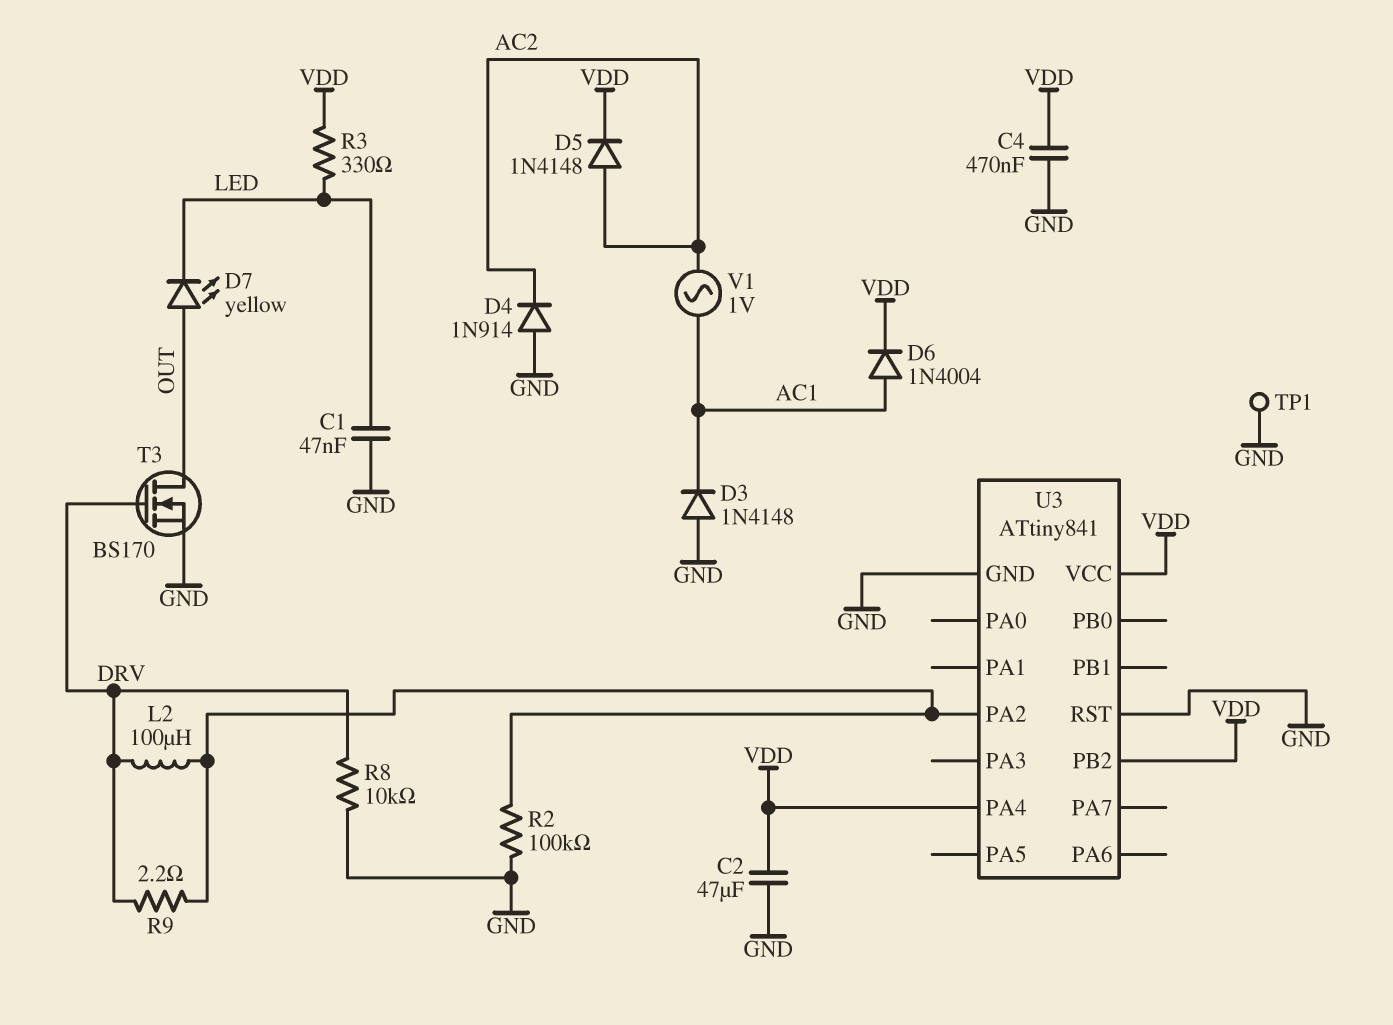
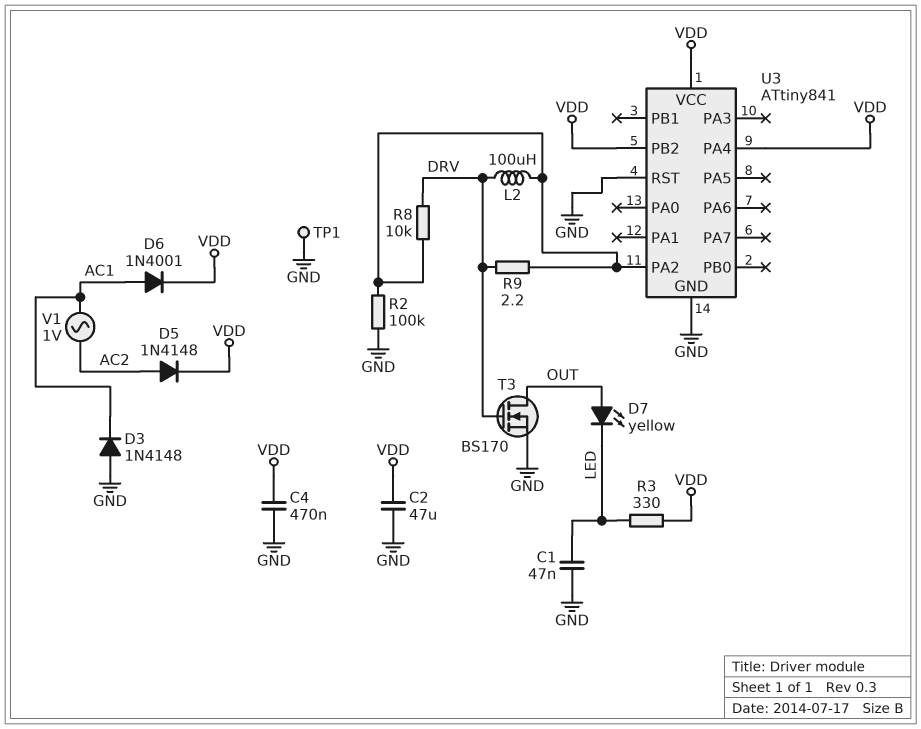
D4: diode 1N914 (A GND, K AC2) -> none
D6: diode 1N4004 (A AC1, K VDD) -> diode 1N4001 (A AC1, K VDD)
R8: 10k (DRV, GND) -> 10k (DRV, U3/PA2)

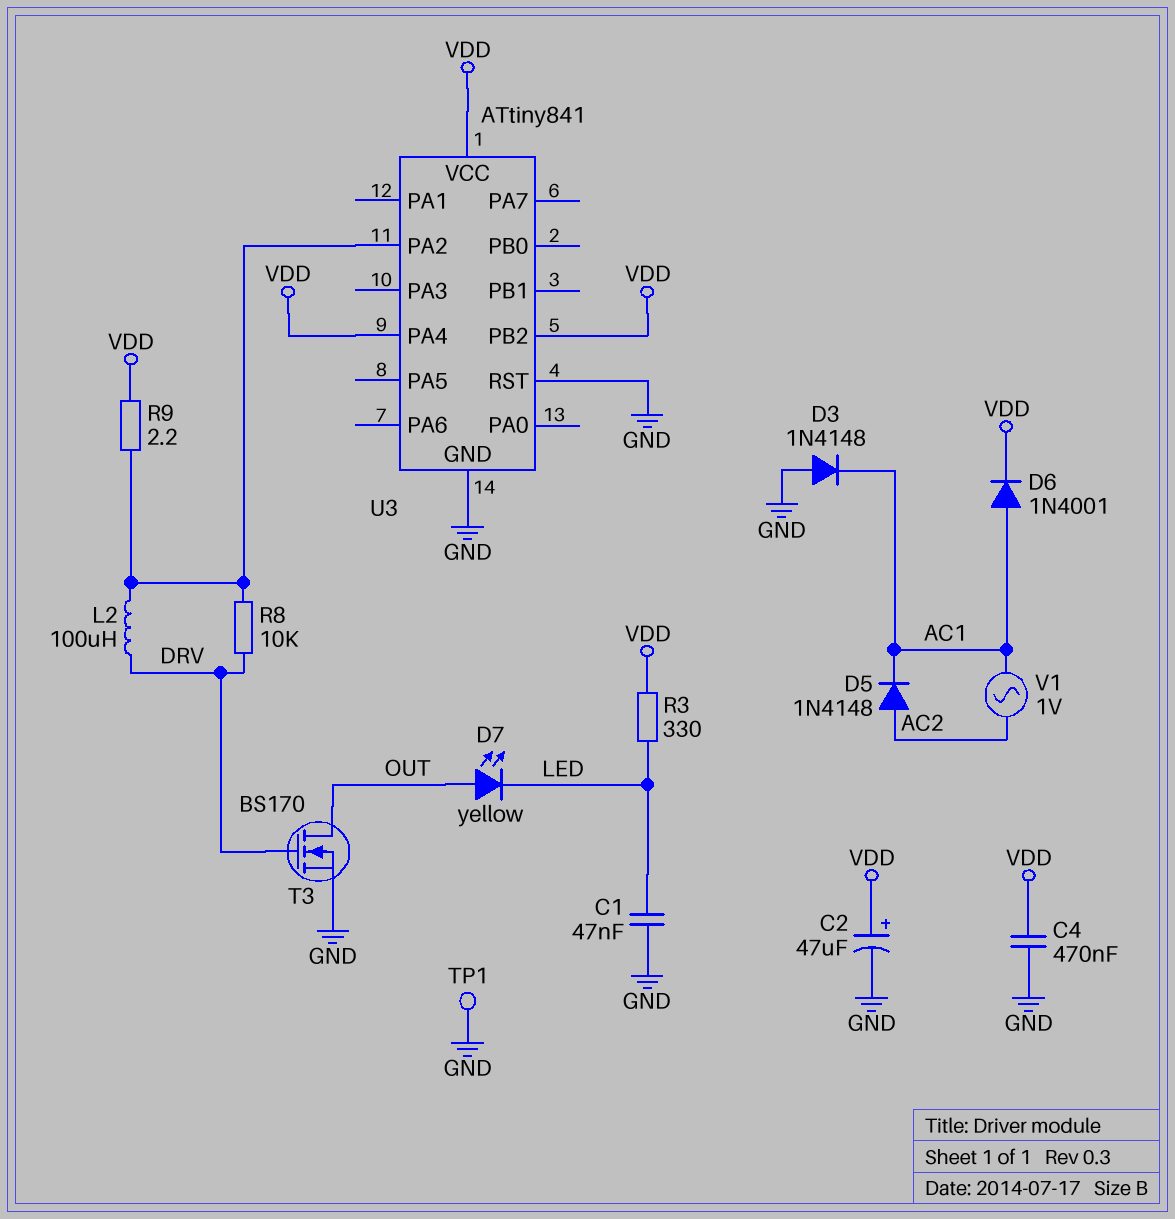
C2: 47uF (GND, VDD) -> 47uF (plus VDD, minus GND)
D5: diode 1N4148 (A AC2, K VDD) -> diode 1N4148 (A AC2, K AC1)
R2: 100k (GND, U3/PA2) -> none
R9: 2.2 (DRV, U3/PA2) -> 2.2 (U3/PA2, VDD)

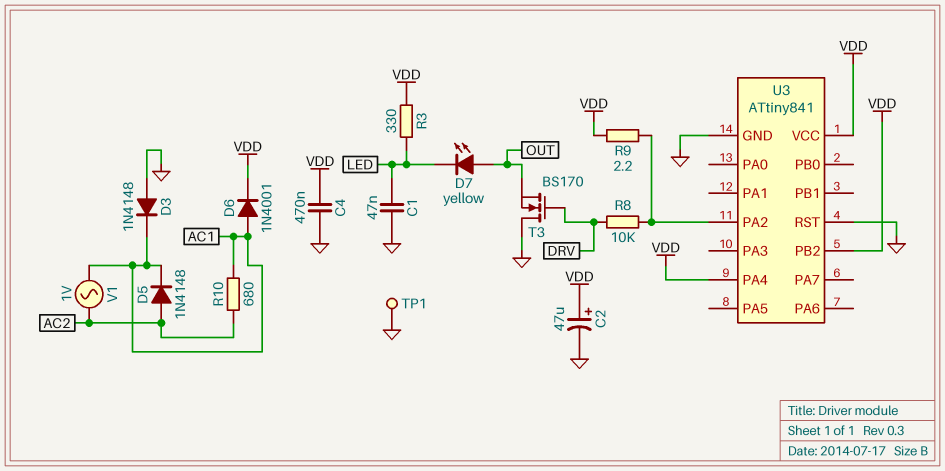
L2: 100uH (DRV, U3/PA2) -> none
R10: none -> 680 (AC1, AC2)
T3: NMOS BS170 (G DRV, D OUT, S GND) -> NMOS BS170 (G DRV, D GND, S OUT)

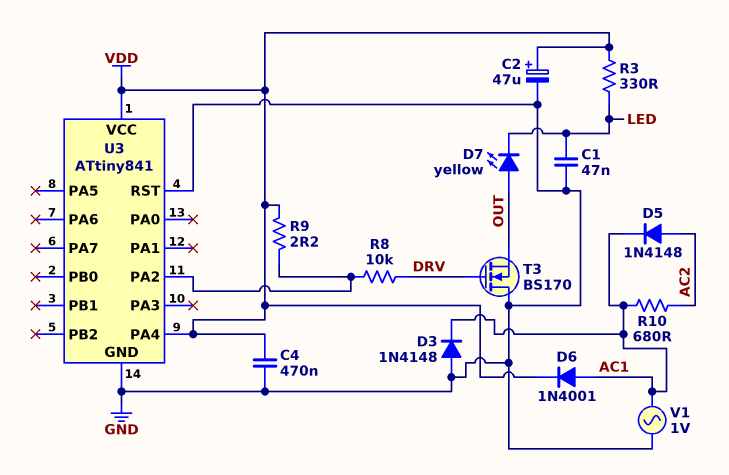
TP1: test point (GND) -> none
U3 pin PB2: VDD -> none
V1: AC 1V (AC1, AC2) -> AC 1V (AC1, GND)

